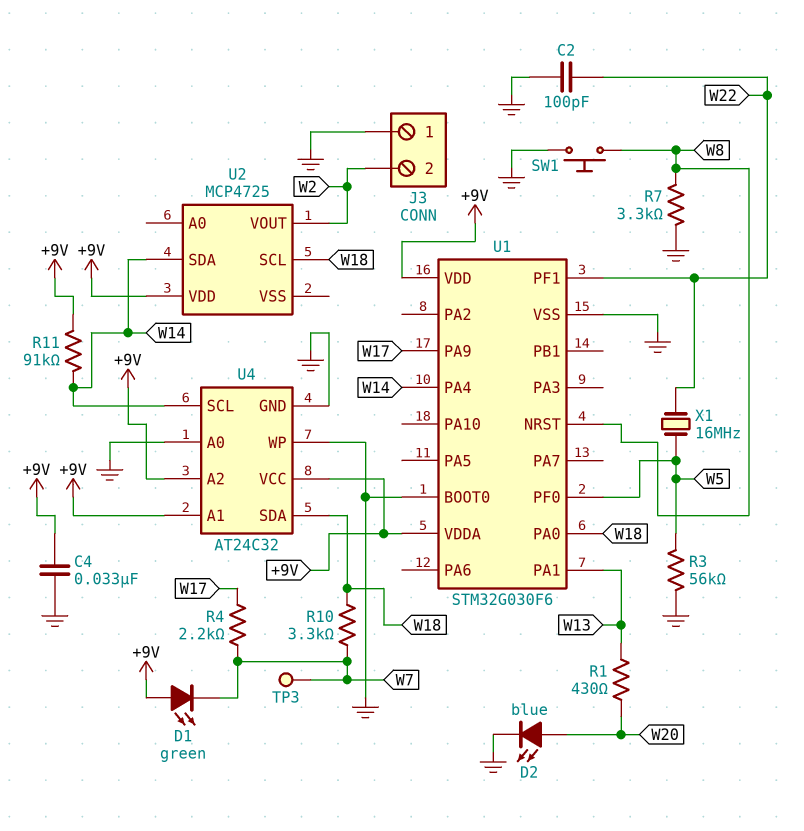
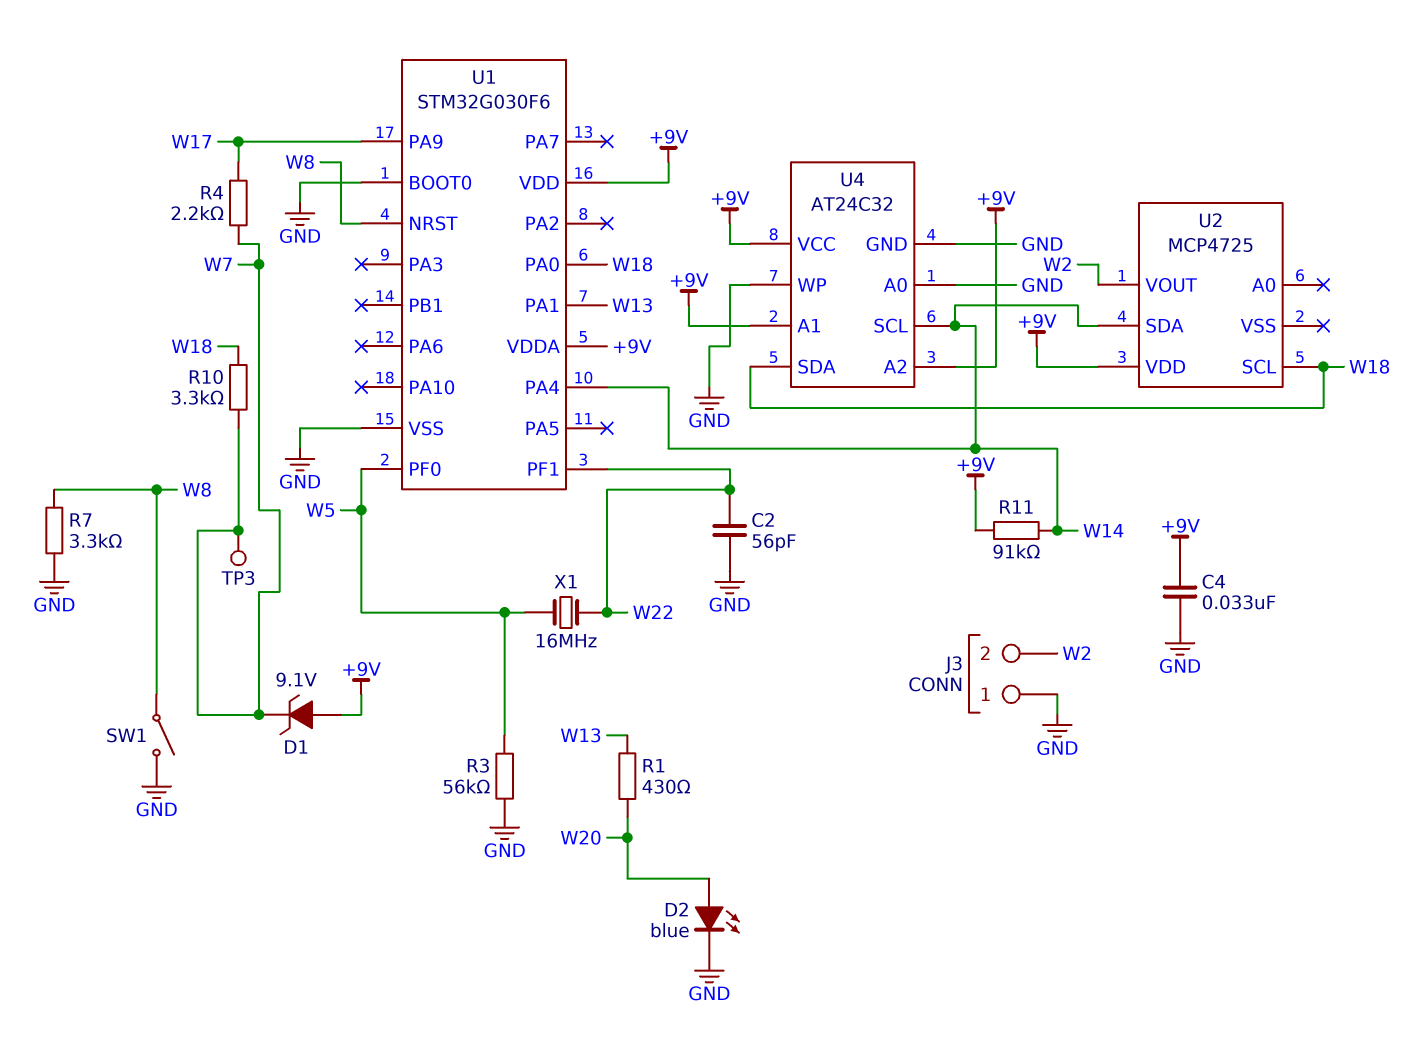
C2: 100pF (GND, W22) -> 56pF (GND, W22)
D1: LED green (A +9V, K W7) -> zener 9.1V (A +9V, K W7)
SW1: button (GND, W8) -> switch (GND, W8)

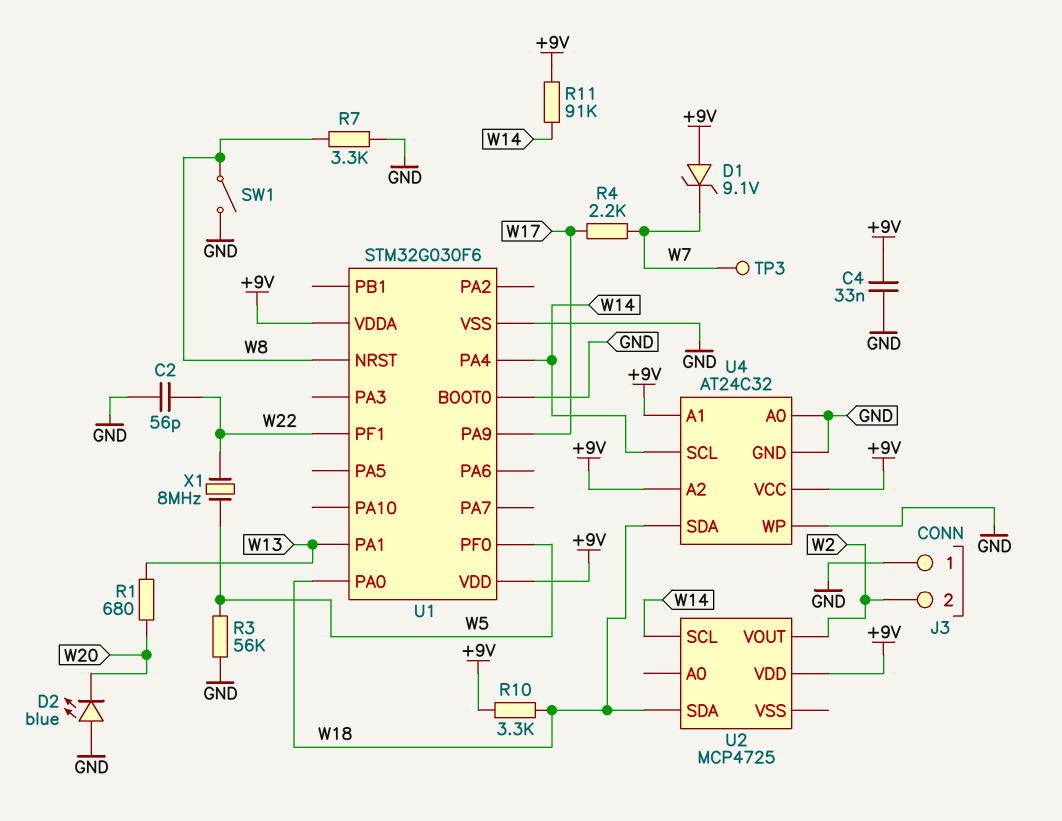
D2: LED blue (A W20, K GND) -> LED blue (A GND, K W20)
R1: 430 (W13, W20) -> 680 (W13, W20)
R10: 3.3k (W7, W18) -> 3.3k (+9V, W18)
U2 pin SCL: W18 -> W14
U2 pin SDA: W14 -> W18
X1: 16MHz (W5, W22) -> 8MHz (W5, W22)

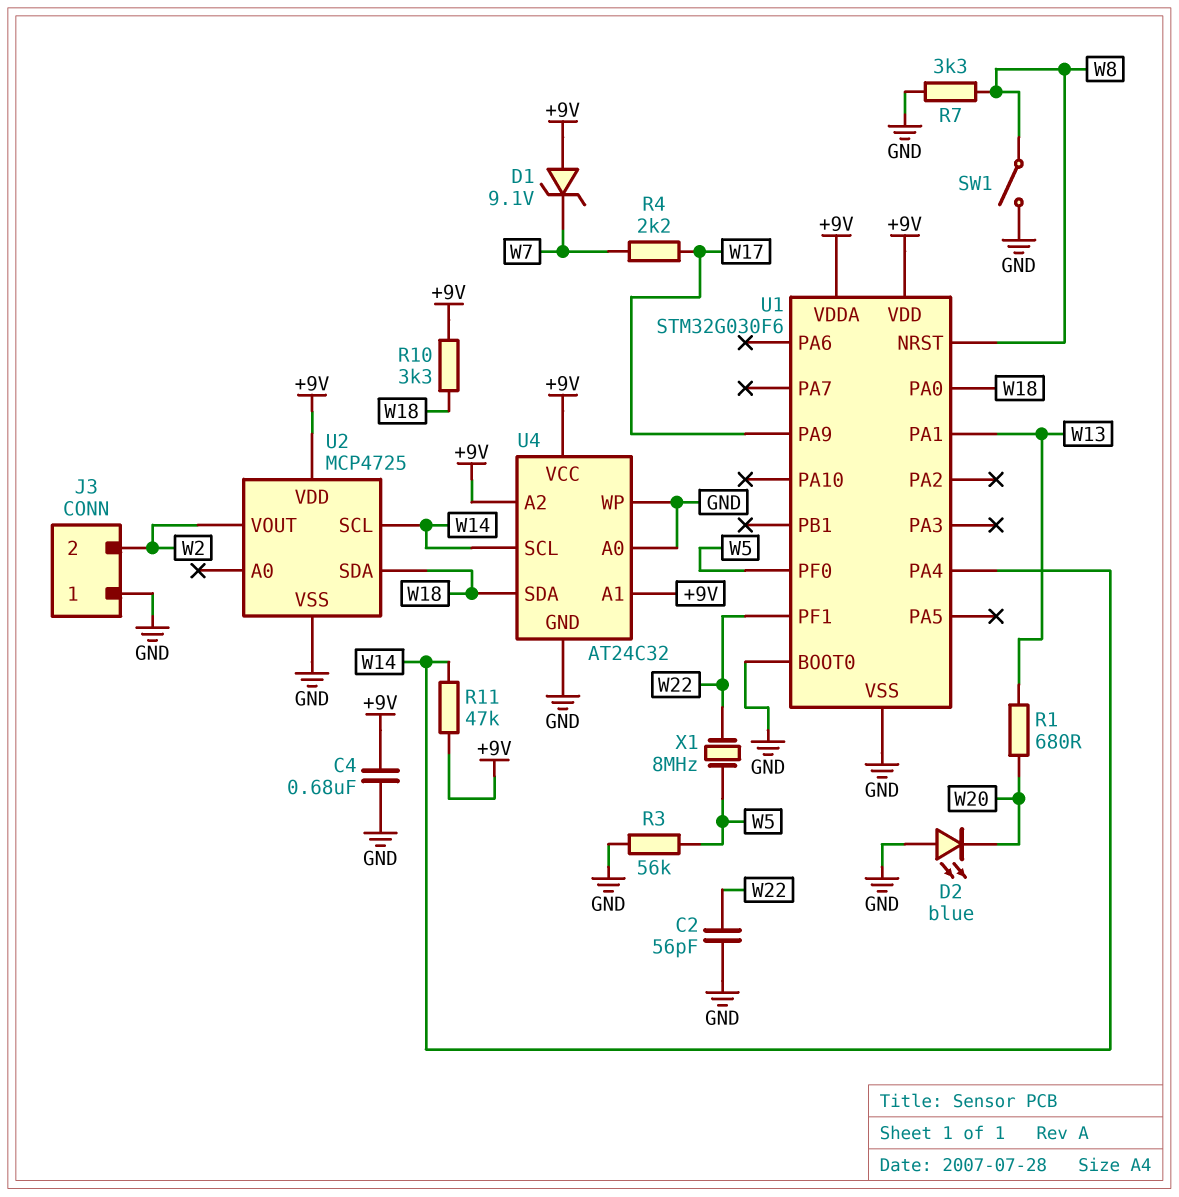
C4: 33nF (+9V, GND) -> 680nF (+9V, GND)
R11: 91k (+9V, W14) -> 47k (+9V, W14)
TP3: test point (W7) -> none
U2 pin VSS: none -> GND

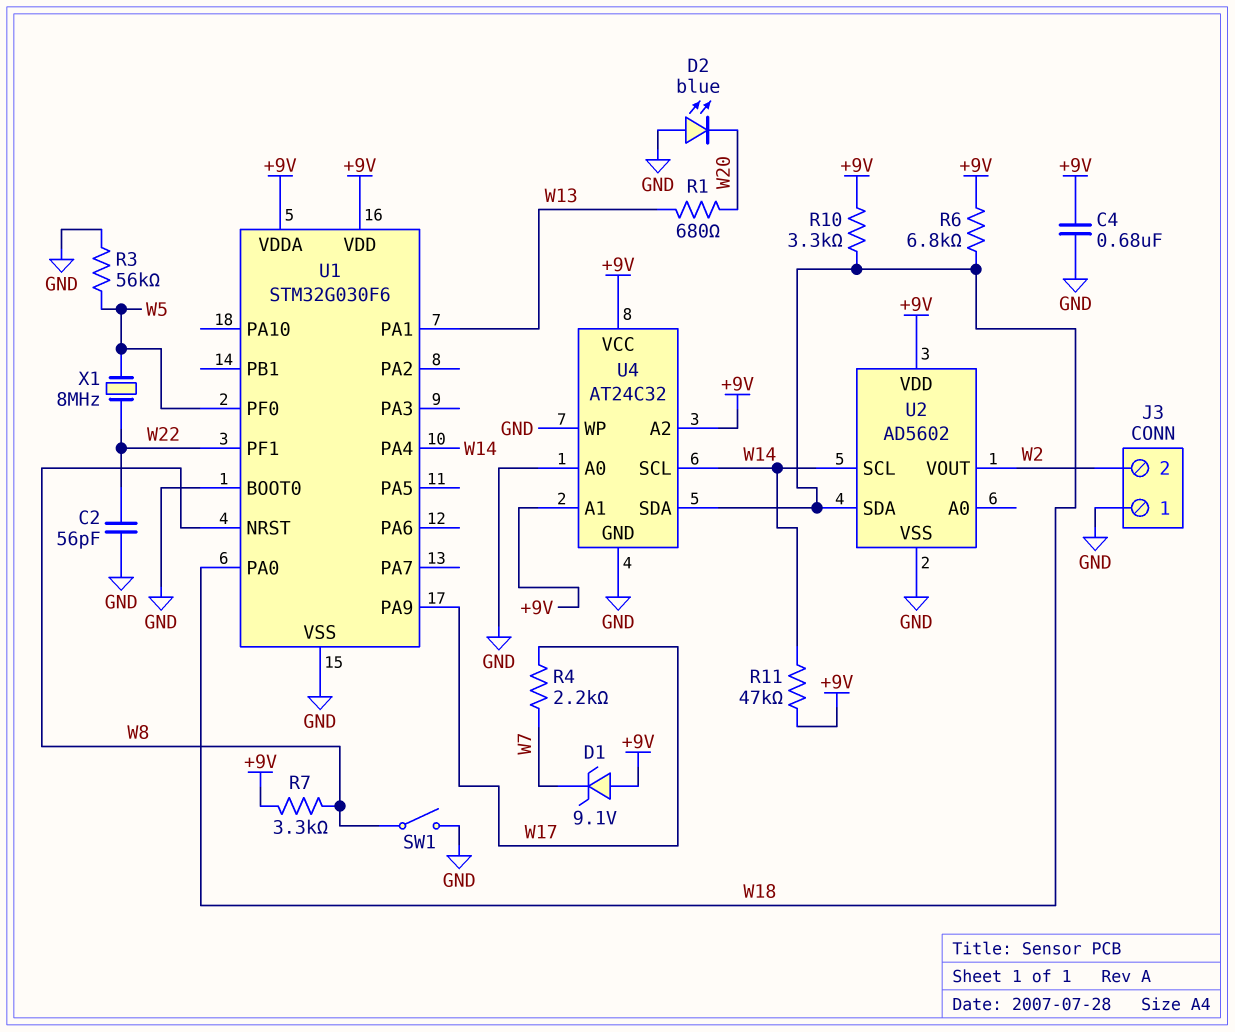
R6: none -> 6.8k (+9V, W18)
R7: 3.3k (GND, W8) -> 3.3k (+9V, W8)
U2: MCP4725 -> AD5602

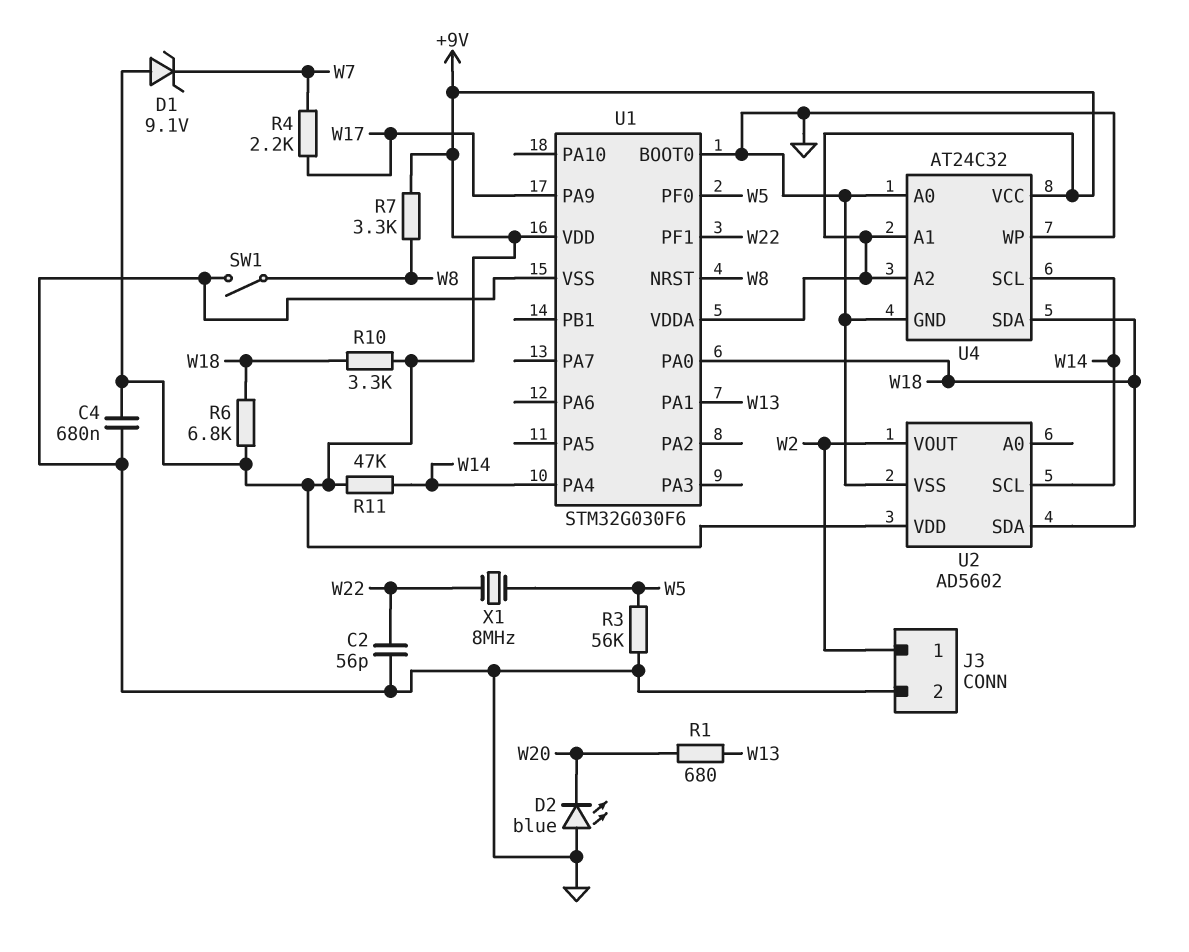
J3 pin 1: GND -> W2
J3 pin 2: W2 -> GND

